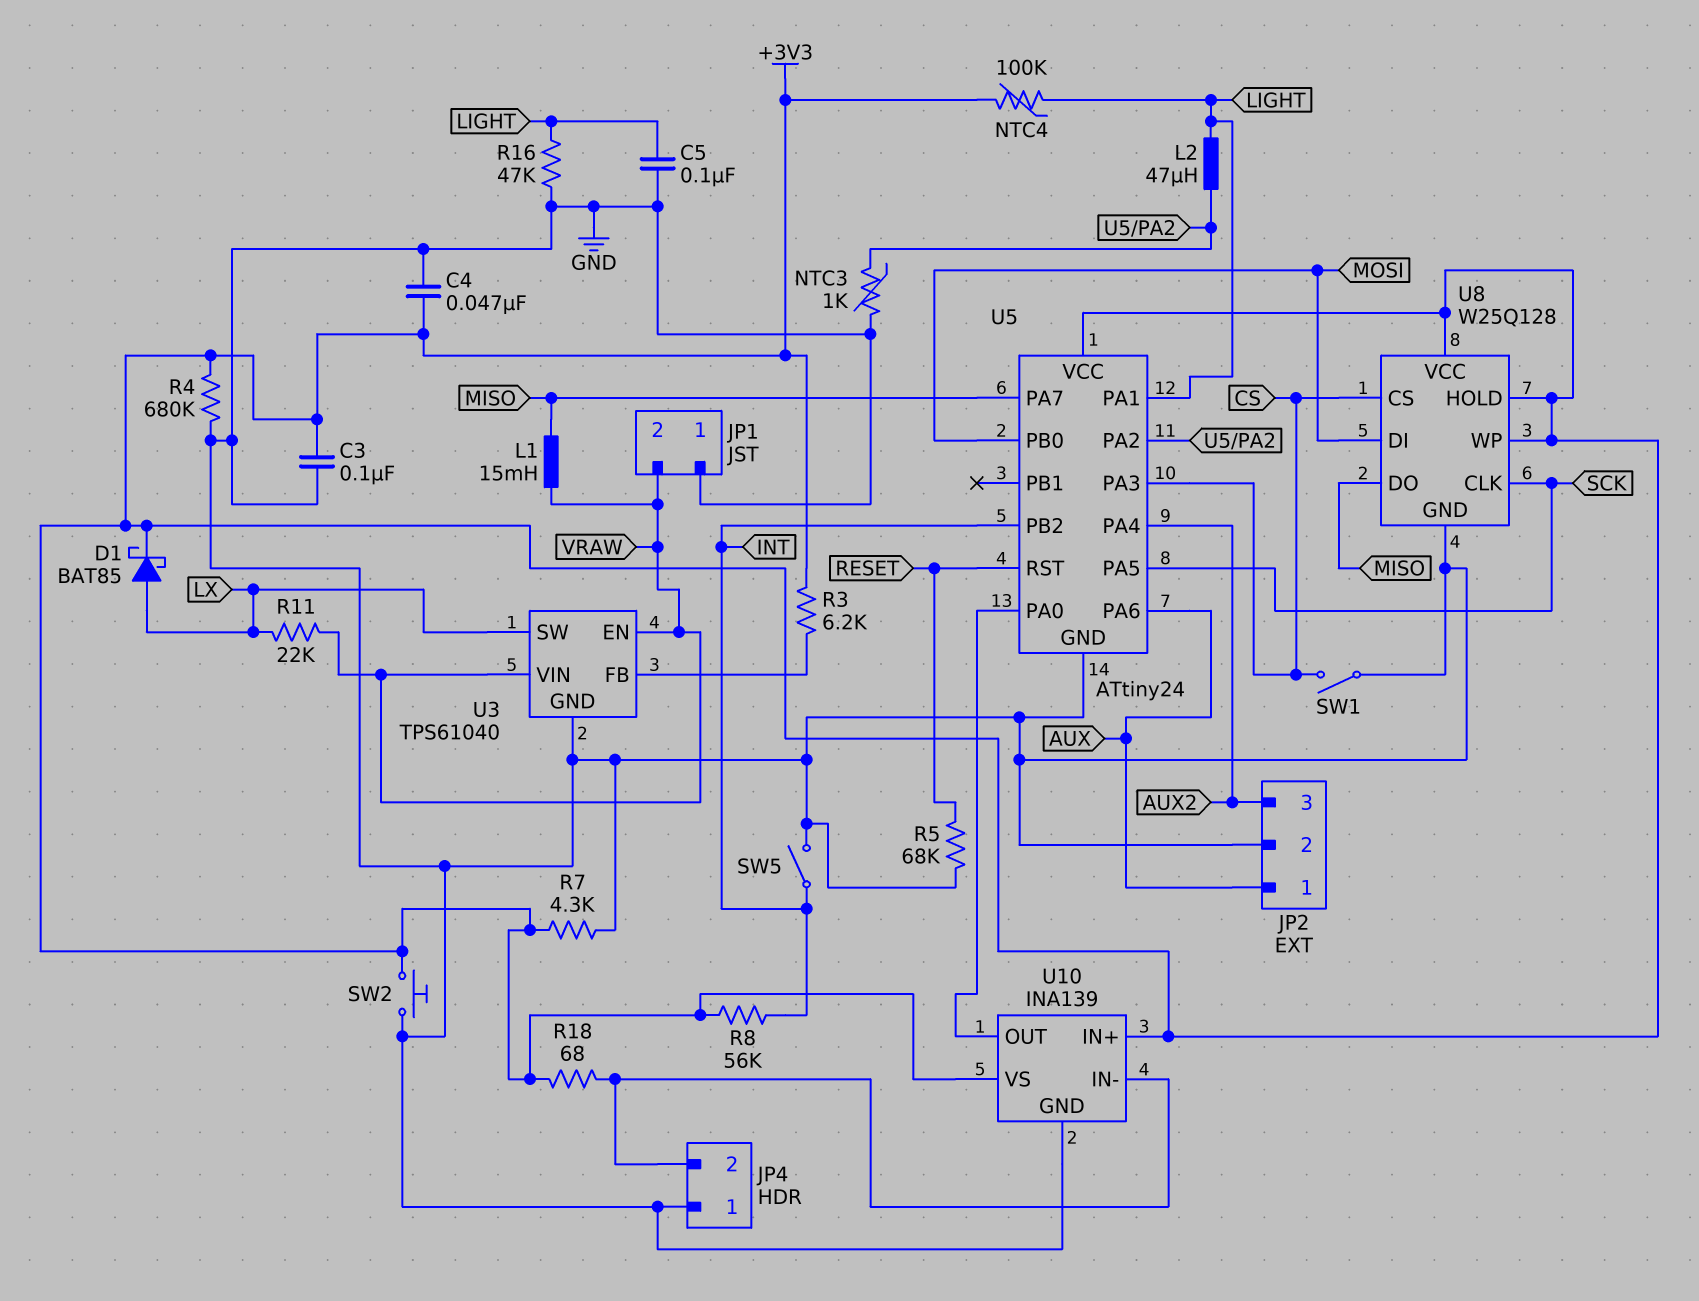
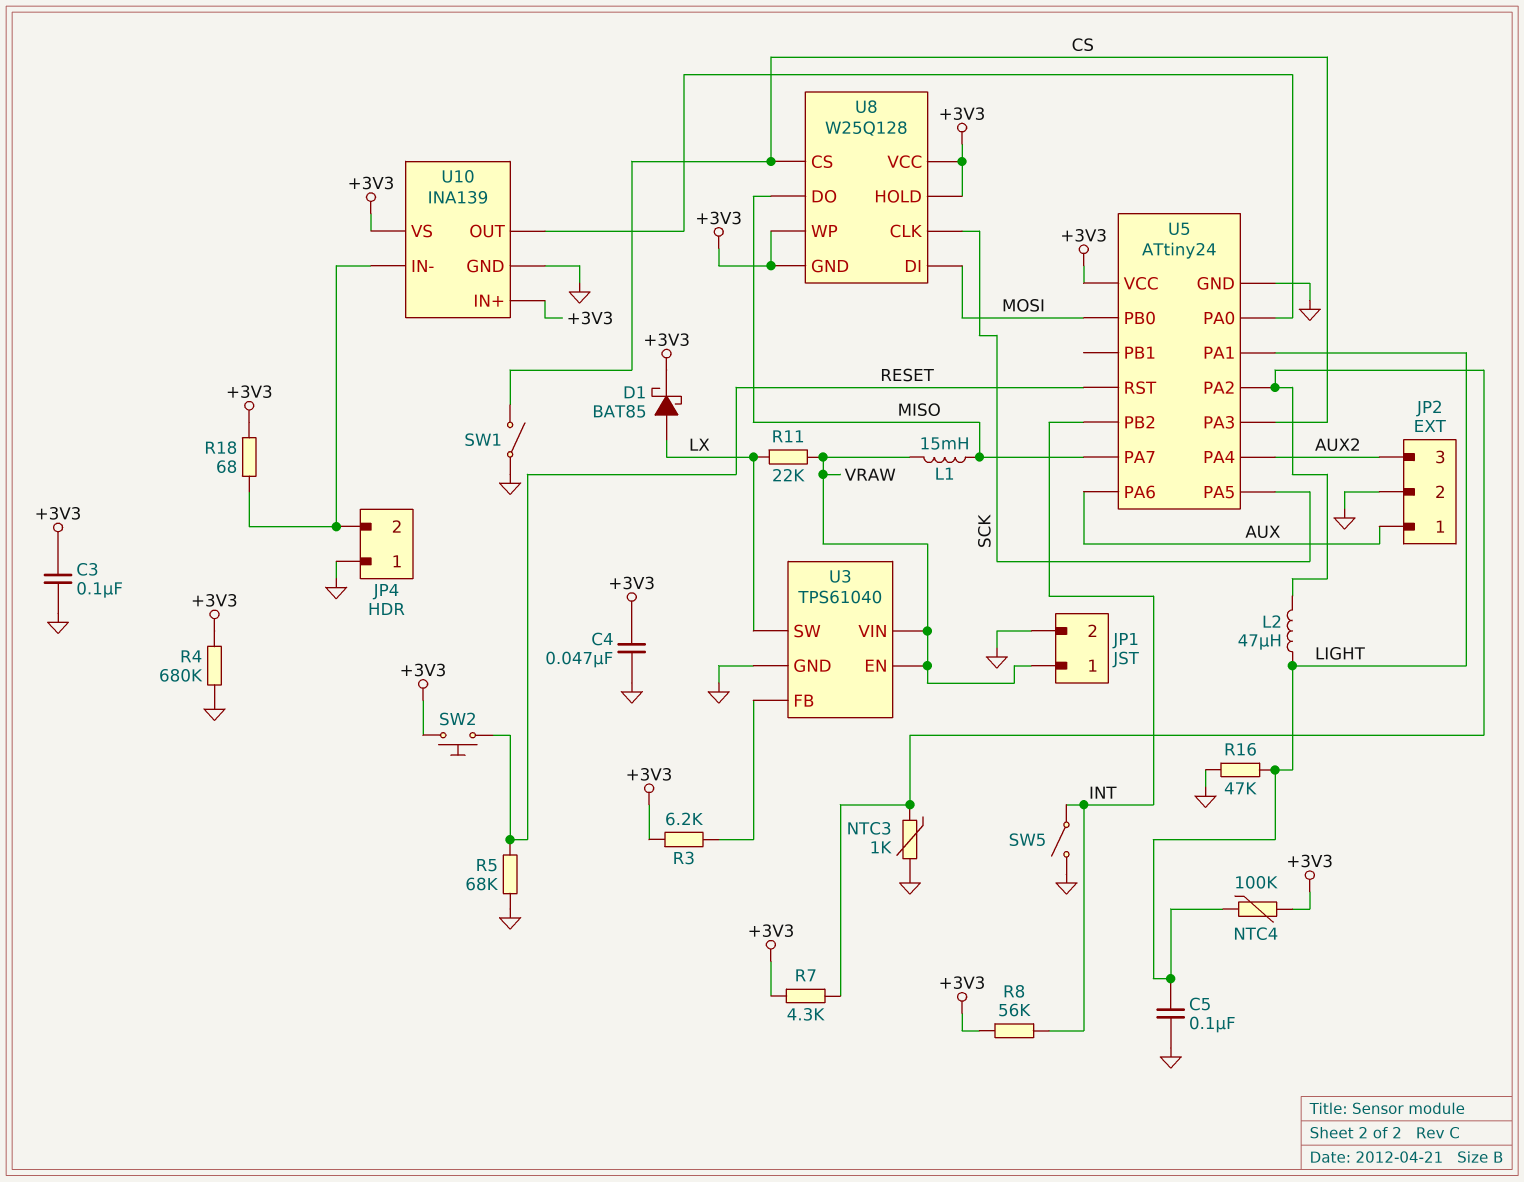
JP1 pin 1: GND -> VRAW
JP1 pin 2: VRAW -> GND
R7: 4.3k (+3V3, GND) -> 4.3k (+3V3, U5/PA2)
SW2: button (+3V3, GND) -> button (+3V3, RESET)
U8 pin GND: GND -> +3V3

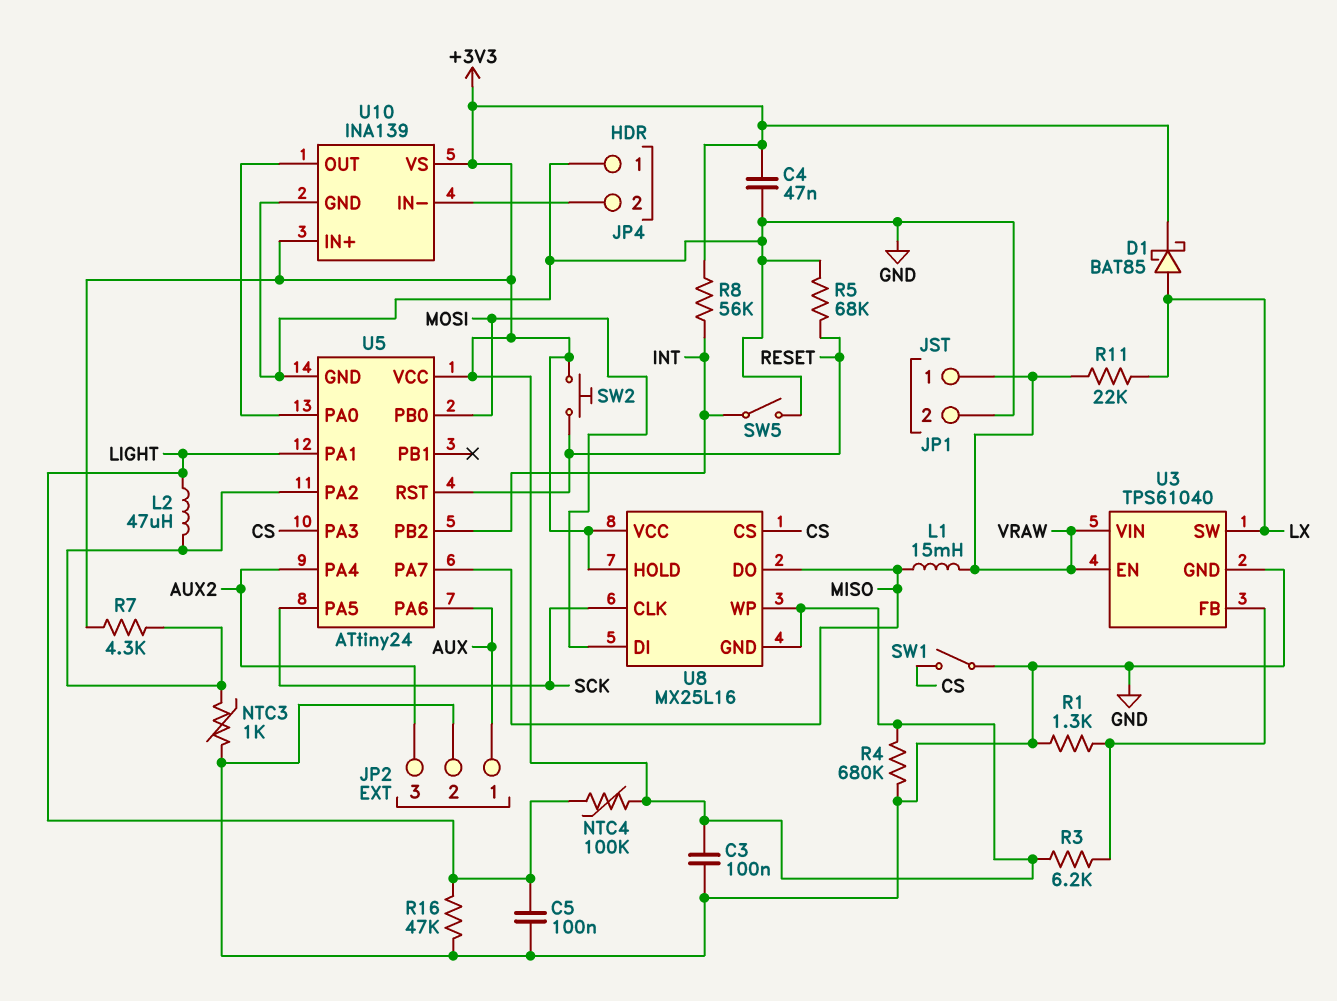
R1: none -> 1.3k (GND, U3/FB)
R18: 68 (+3V3, JP4/2) -> none
U8: W25Q128 -> MX25L16

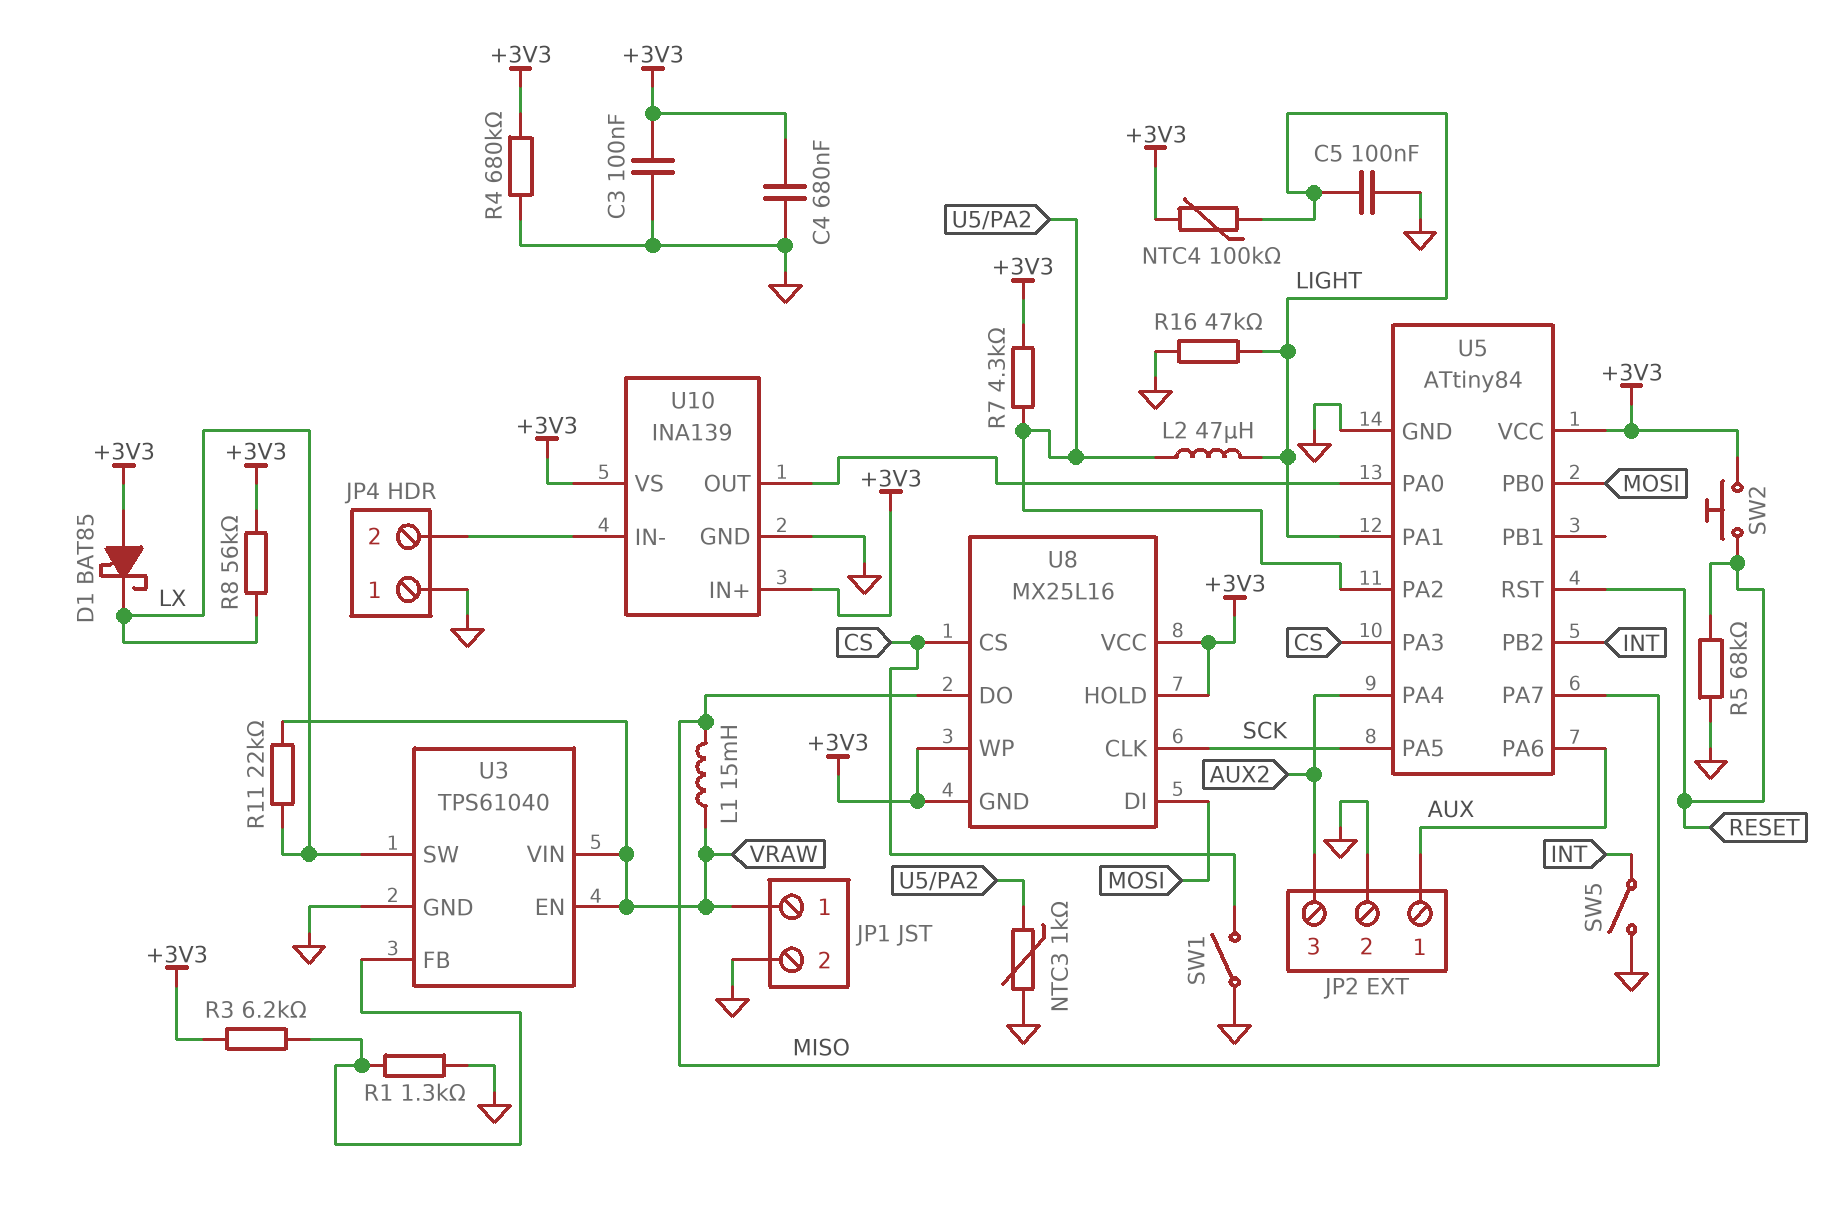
C4: 47nF (+3V3, GND) -> 680nF (+3V3, GND)
D1: schottky BAT85 (A LX, K +3V3) -> schottky BAT85 (A +3V3, K LX)
R8: 56k (+3V3, INT) -> 56k (+3V3, LX)
U5: ATtiny24 -> ATtiny84

